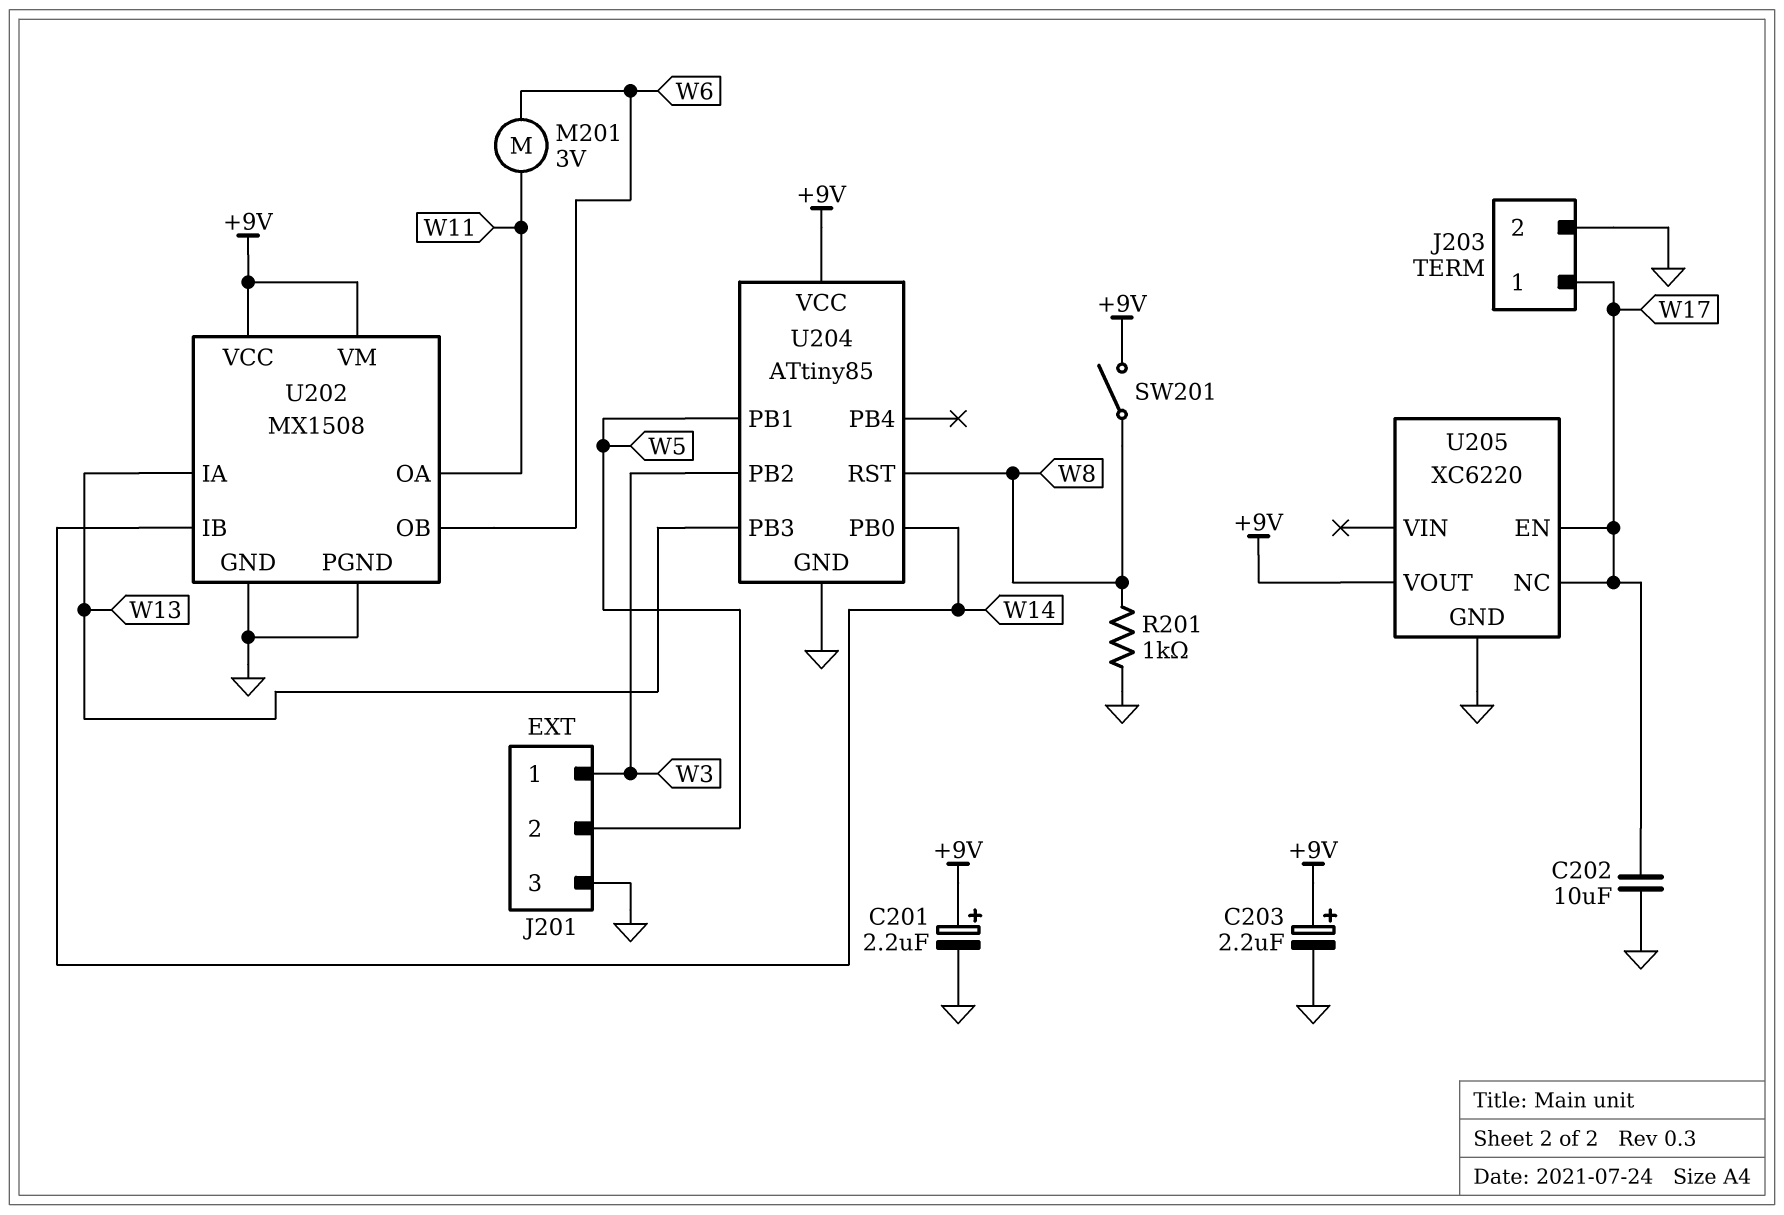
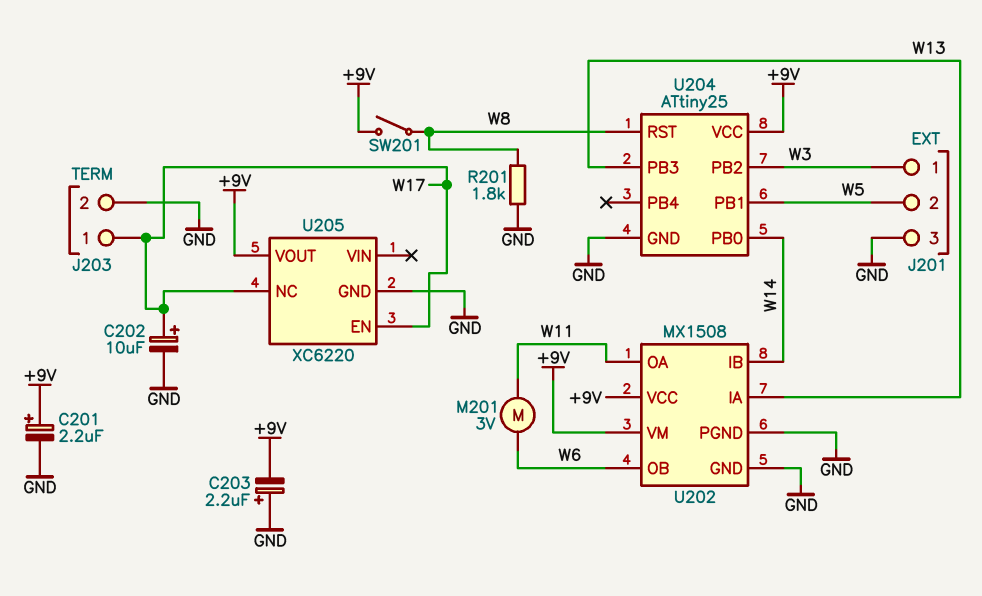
C202: 10uF (GND, W17) -> 10uF (plus W17, minus GND)
C203: 2.2uF (plus +9V, minus GND) -> 2.2uF (plus GND, minus +9V)
R201: 1k (GND, W8) -> 1.8k (GND, W8)
U204: ATtiny85 -> ATtiny25

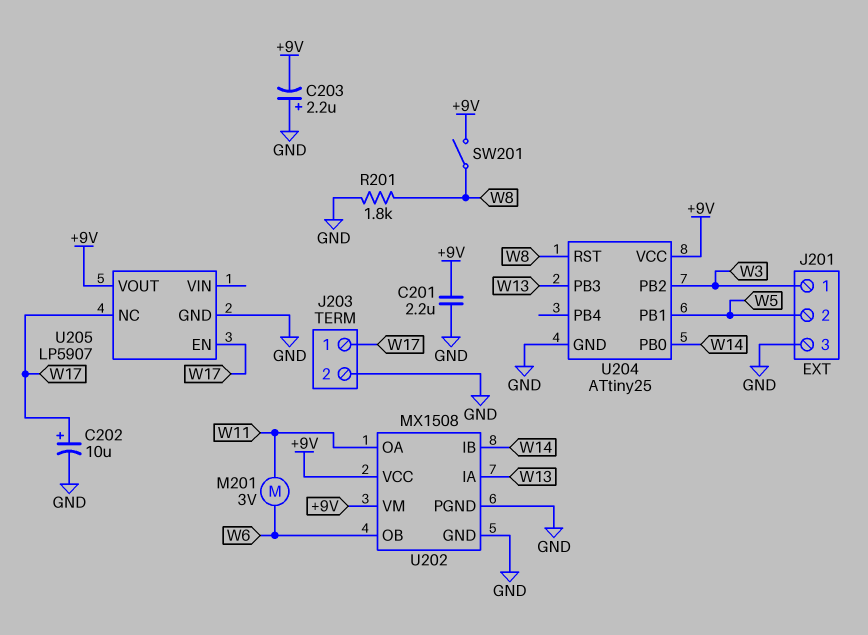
C201: 2.2uF (plus +9V, minus GND) -> 2.2uF (+9V, GND)
U205: XC6220 -> LP5907

